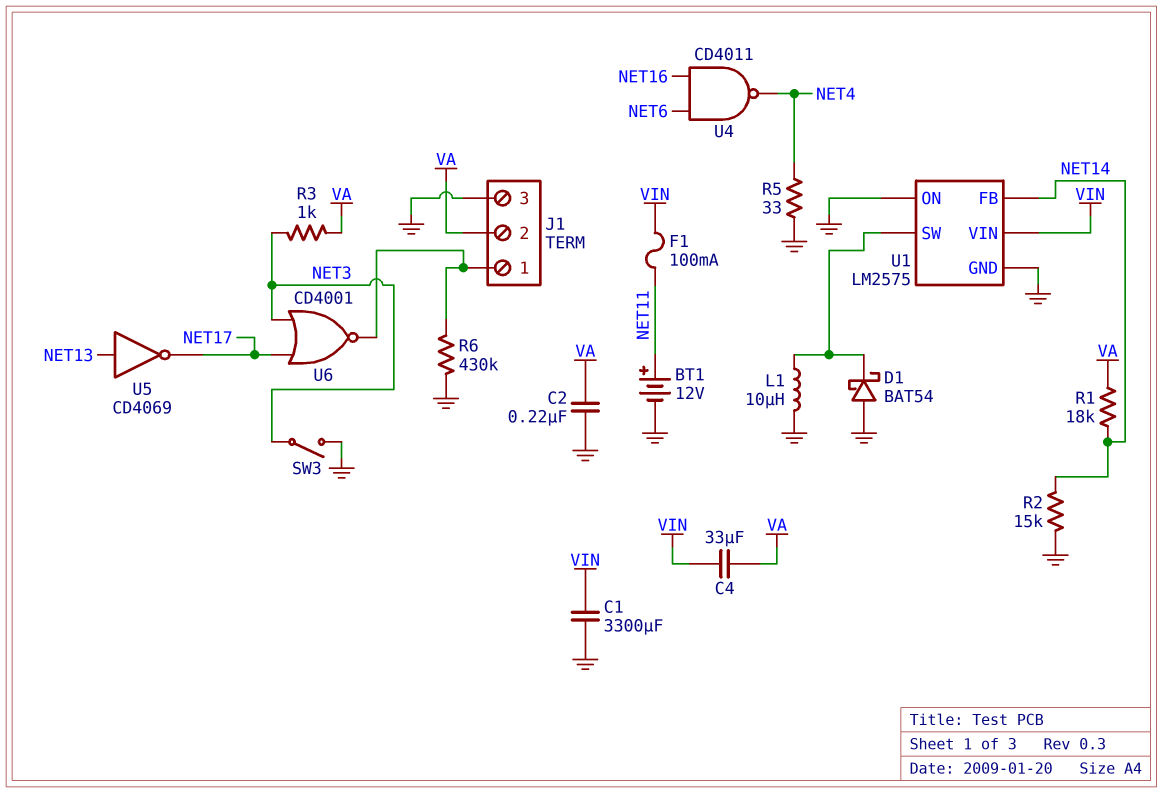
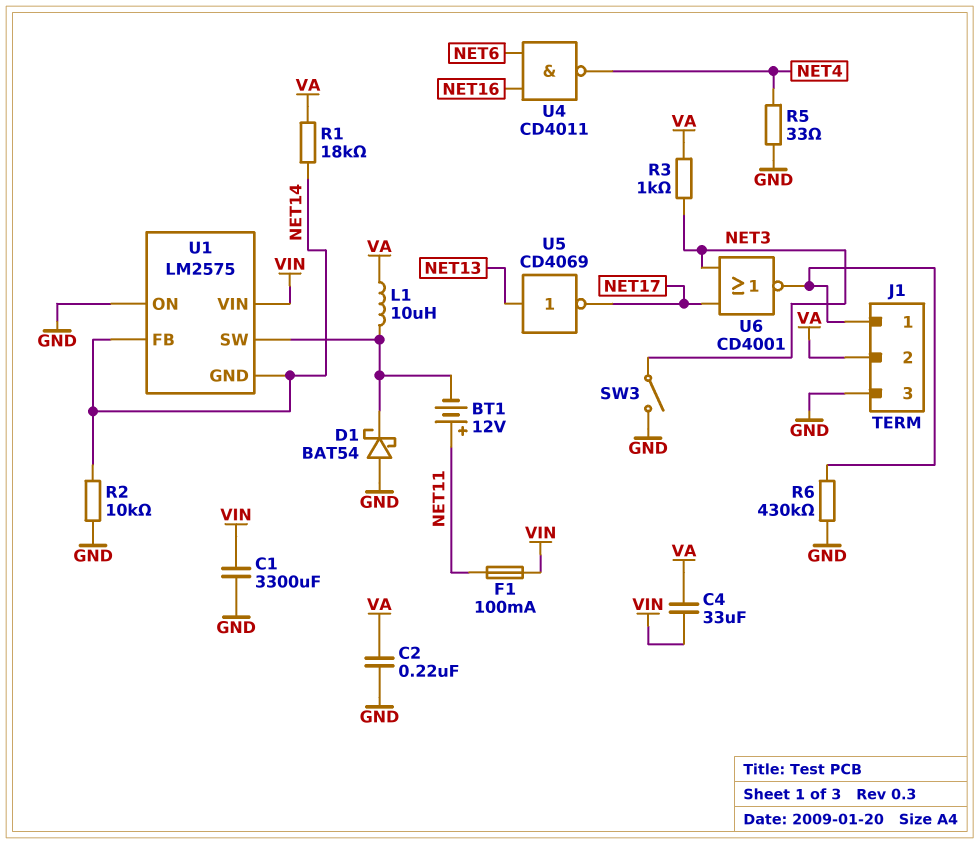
BT1: 12V (plus NET11, minus GND) -> 12V (plus NET11, minus U1/SW)
L1: 10uH (GND, U1/SW) -> 10uH (U1/SW, VA)
R2: 15k (GND, NET14) -> 10k (GND, NET14)
U1 pin GND: GND -> NET14

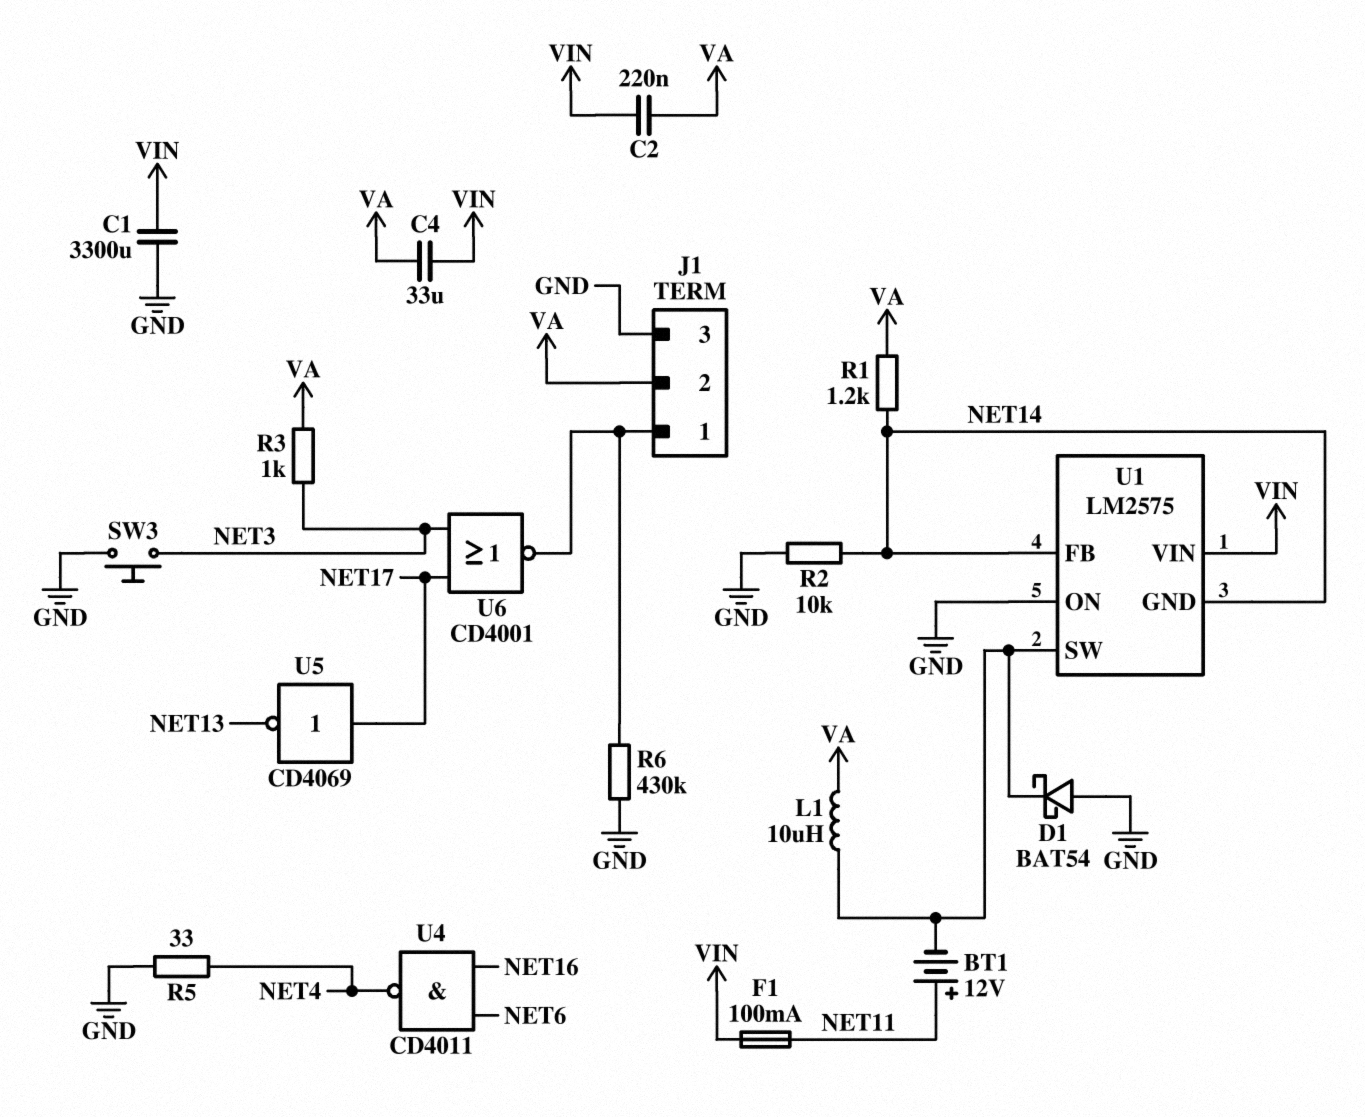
C2: 220nF (GND, VA) -> 220nF (VA, VIN)
R1: 18k (NET14, VA) -> 1.2k (NET14, VA)
SW3: switch (GND, NET3) -> button (GND, NET3)
U5: NOT CD4069 (in NET13, out NET17) -> NOT CD4069 (in NET17, out NET13)

